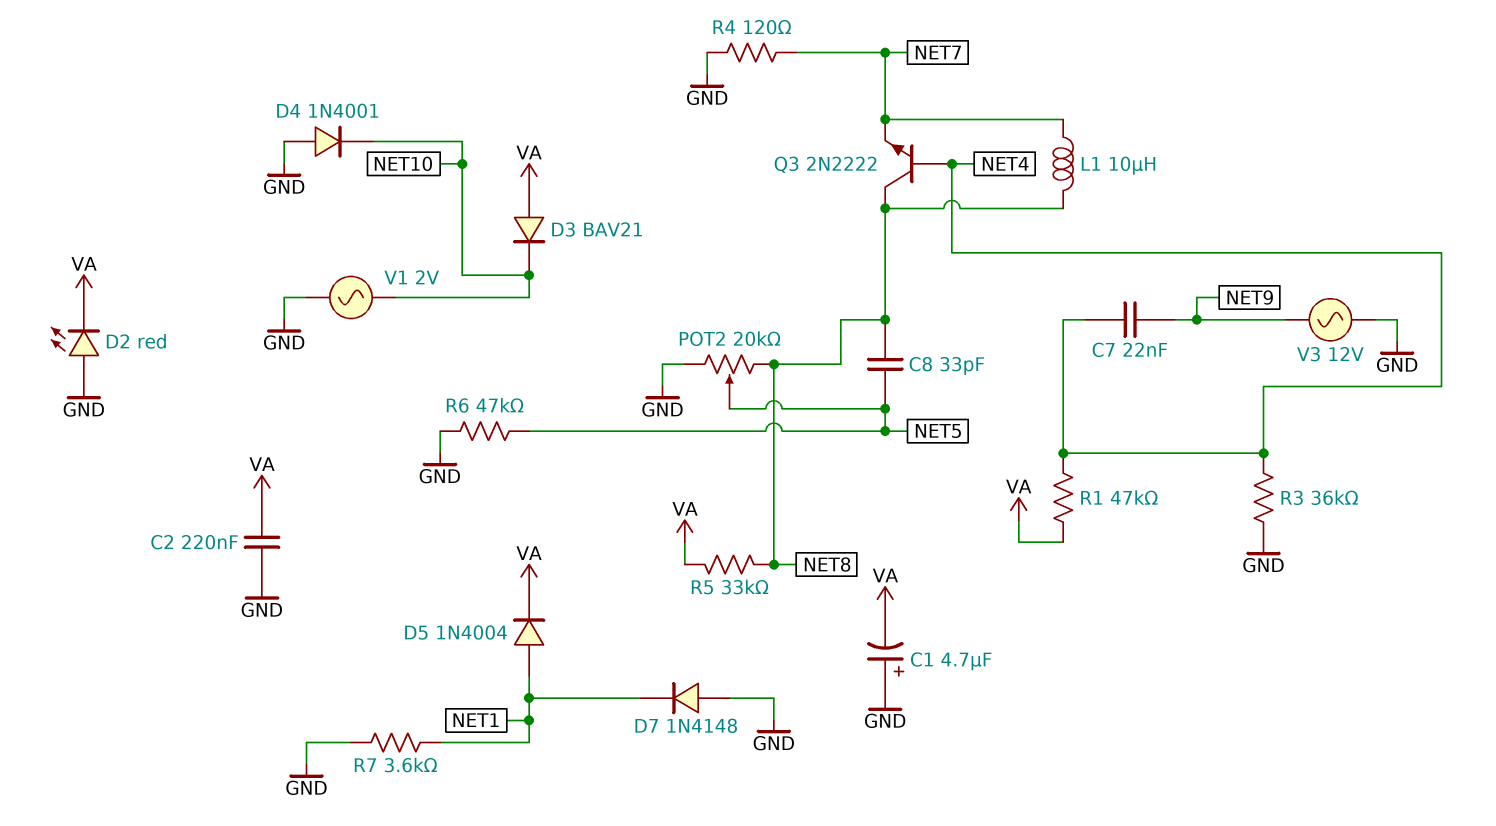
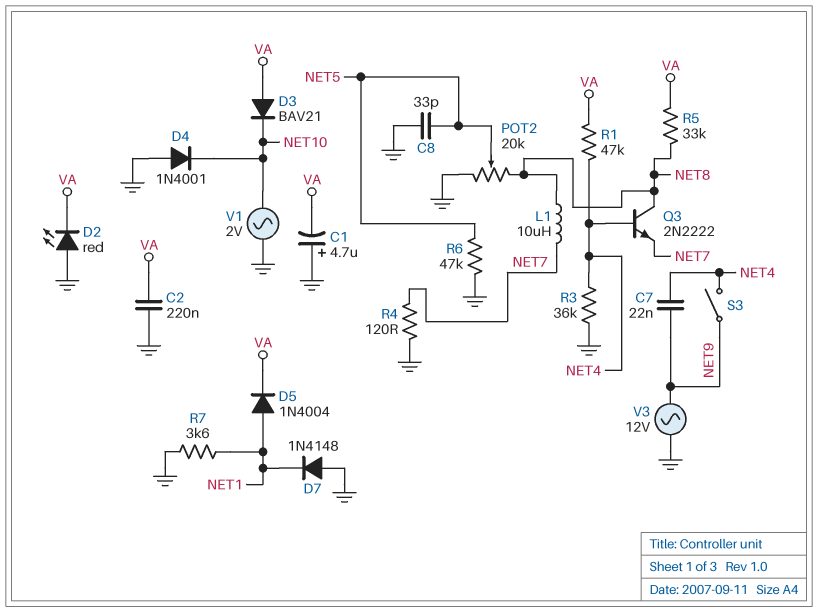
C8: 33pF (NET5, NET8) -> 33pF (GND, NET5)
S3: none -> switch (NET4, NET9)

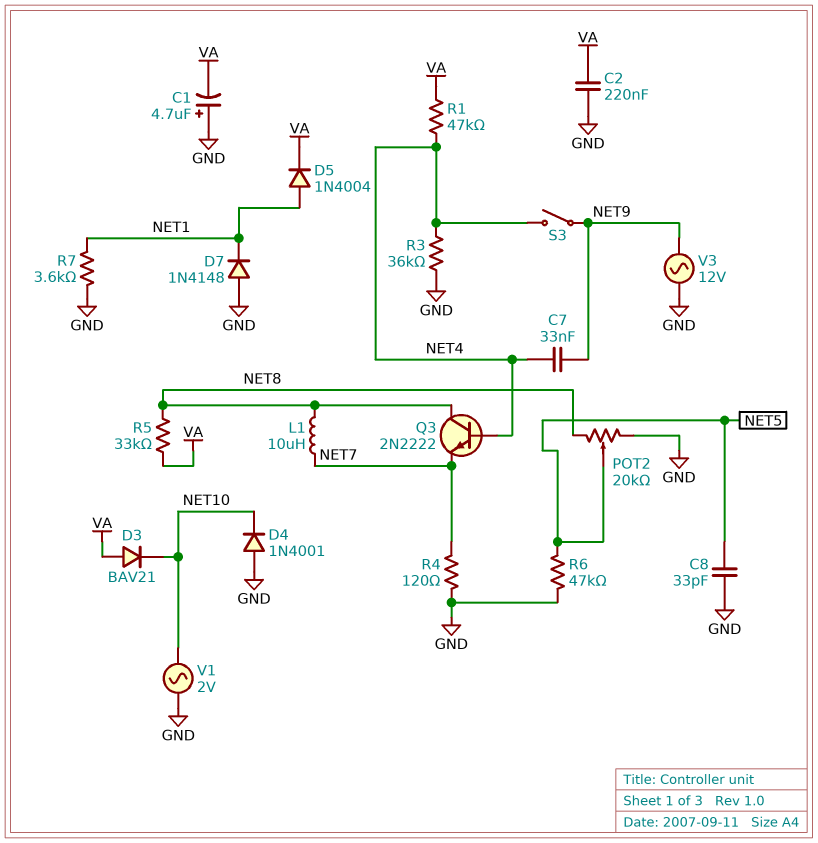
C7: 22nF (NET4, NET9) -> 33nF (NET4, NET9)
D2: LED red (A GND, K VA) -> none

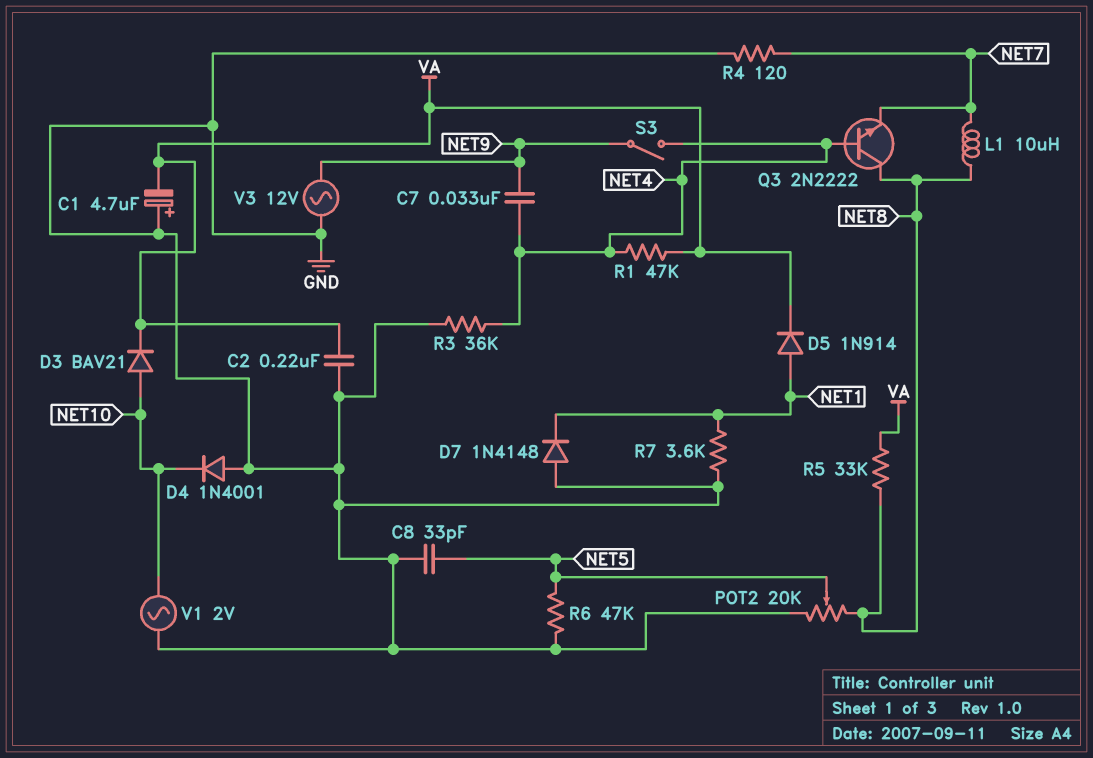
D3: diode BAV21 (A VA, K NET10) -> diode BAV21 (A NET10, K VA)
D5: diode 1N4004 (A NET1, K VA) -> diode 1N914 (A NET1, K VA)

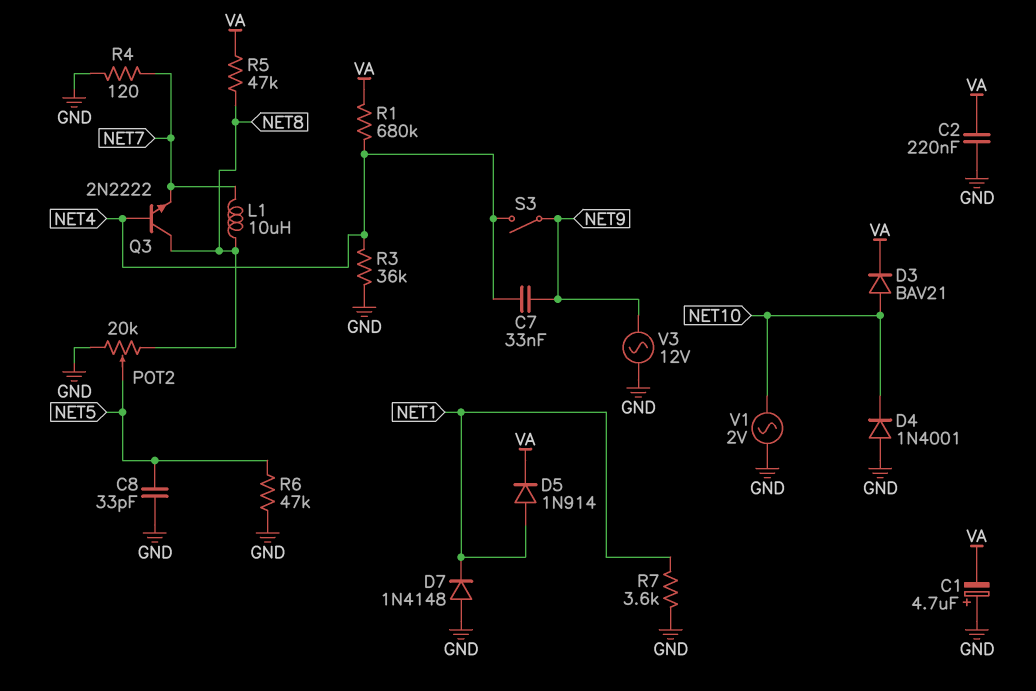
R1: 47k (NET4, VA) -> 680k (NET4, VA)
R5: 33k (NET8, VA) -> 47k (NET8, VA)

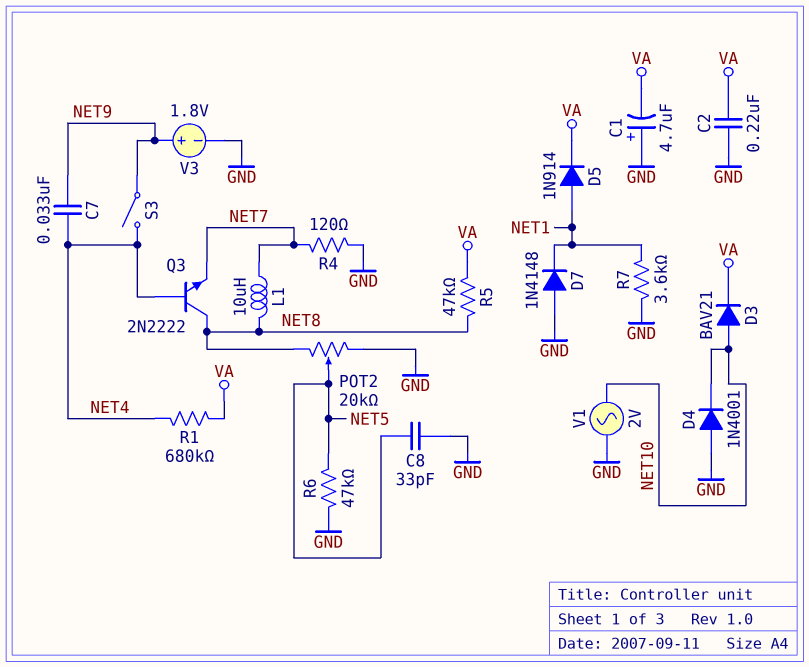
R3: 36k (GND, NET4) -> none
V3: AC 12V (GND, NET9) -> 1.8V (plus NET9, minus GND)

